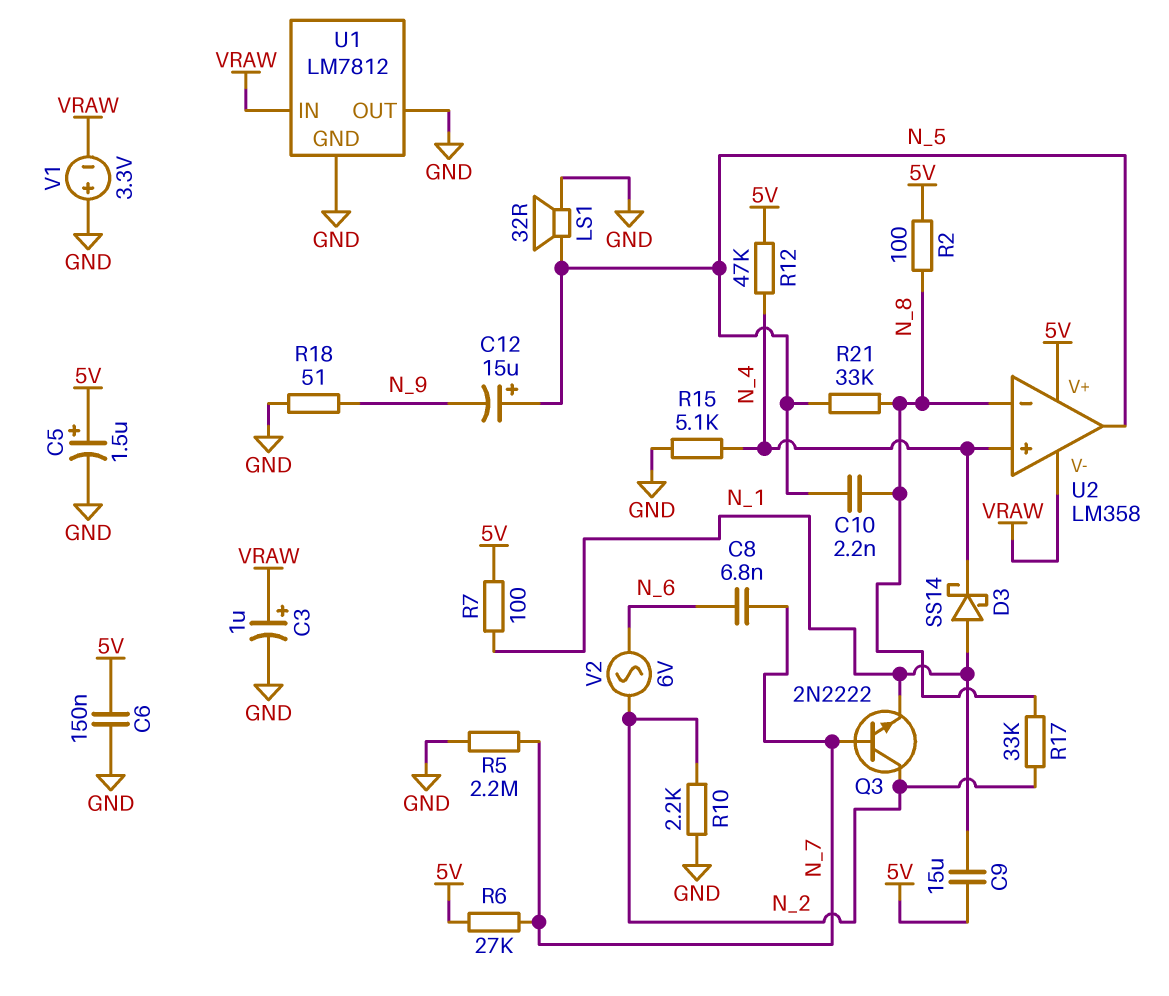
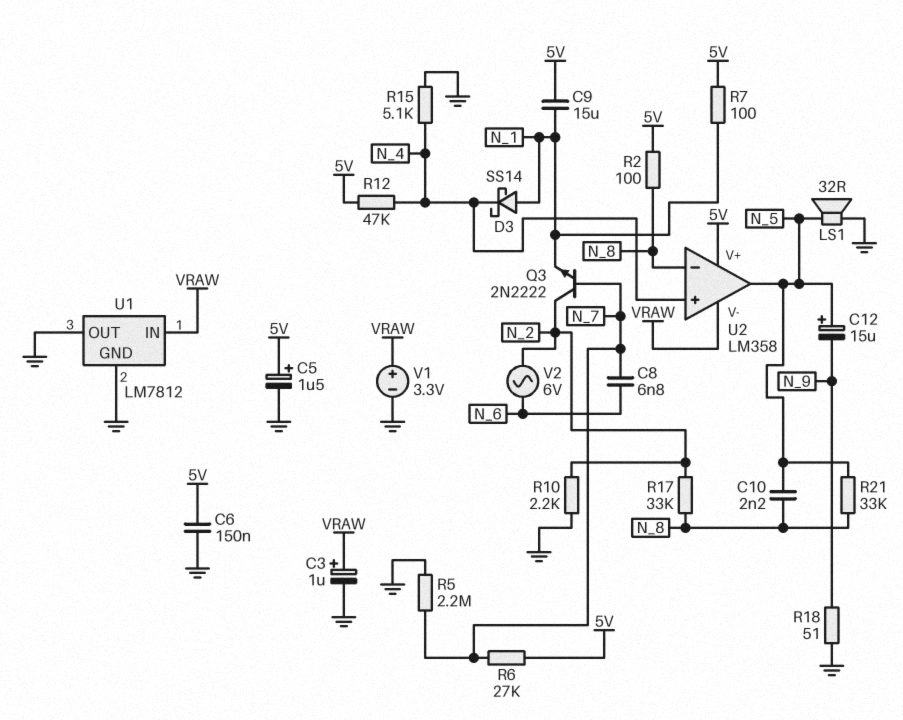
V1: 3.3V (plus GND, minus VRAW) -> 3.3V (plus VRAW, minus GND)

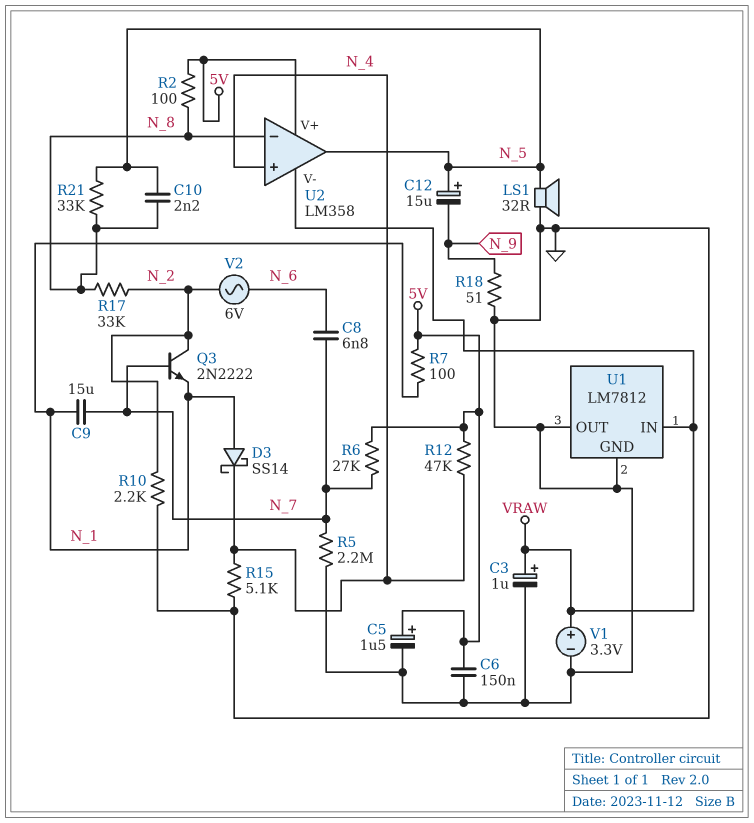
C9: 15uF (5V, N_1) -> 15uF (N_1, N_7)

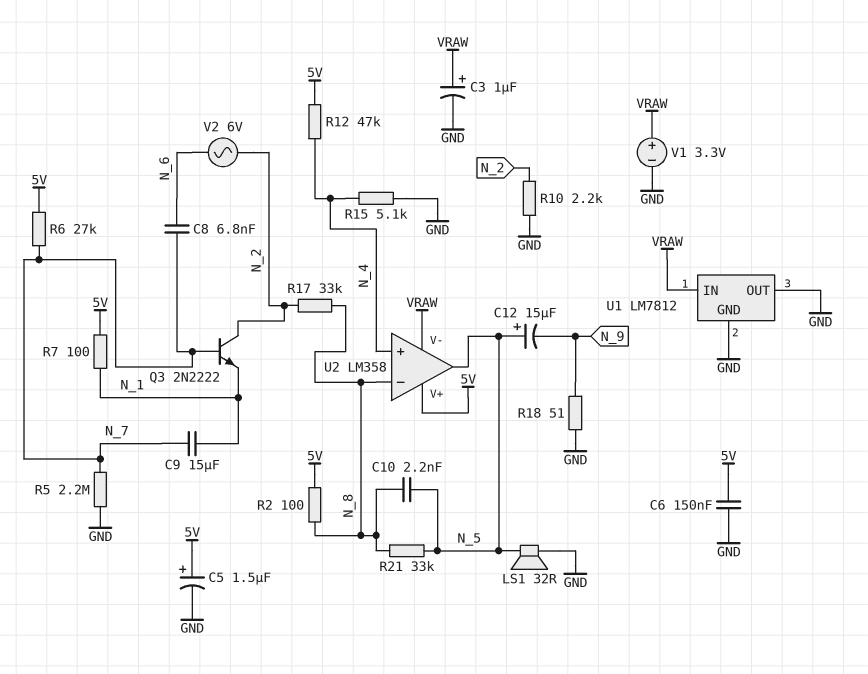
D3: schottky SS14 (A N_1, K N_4) -> none

